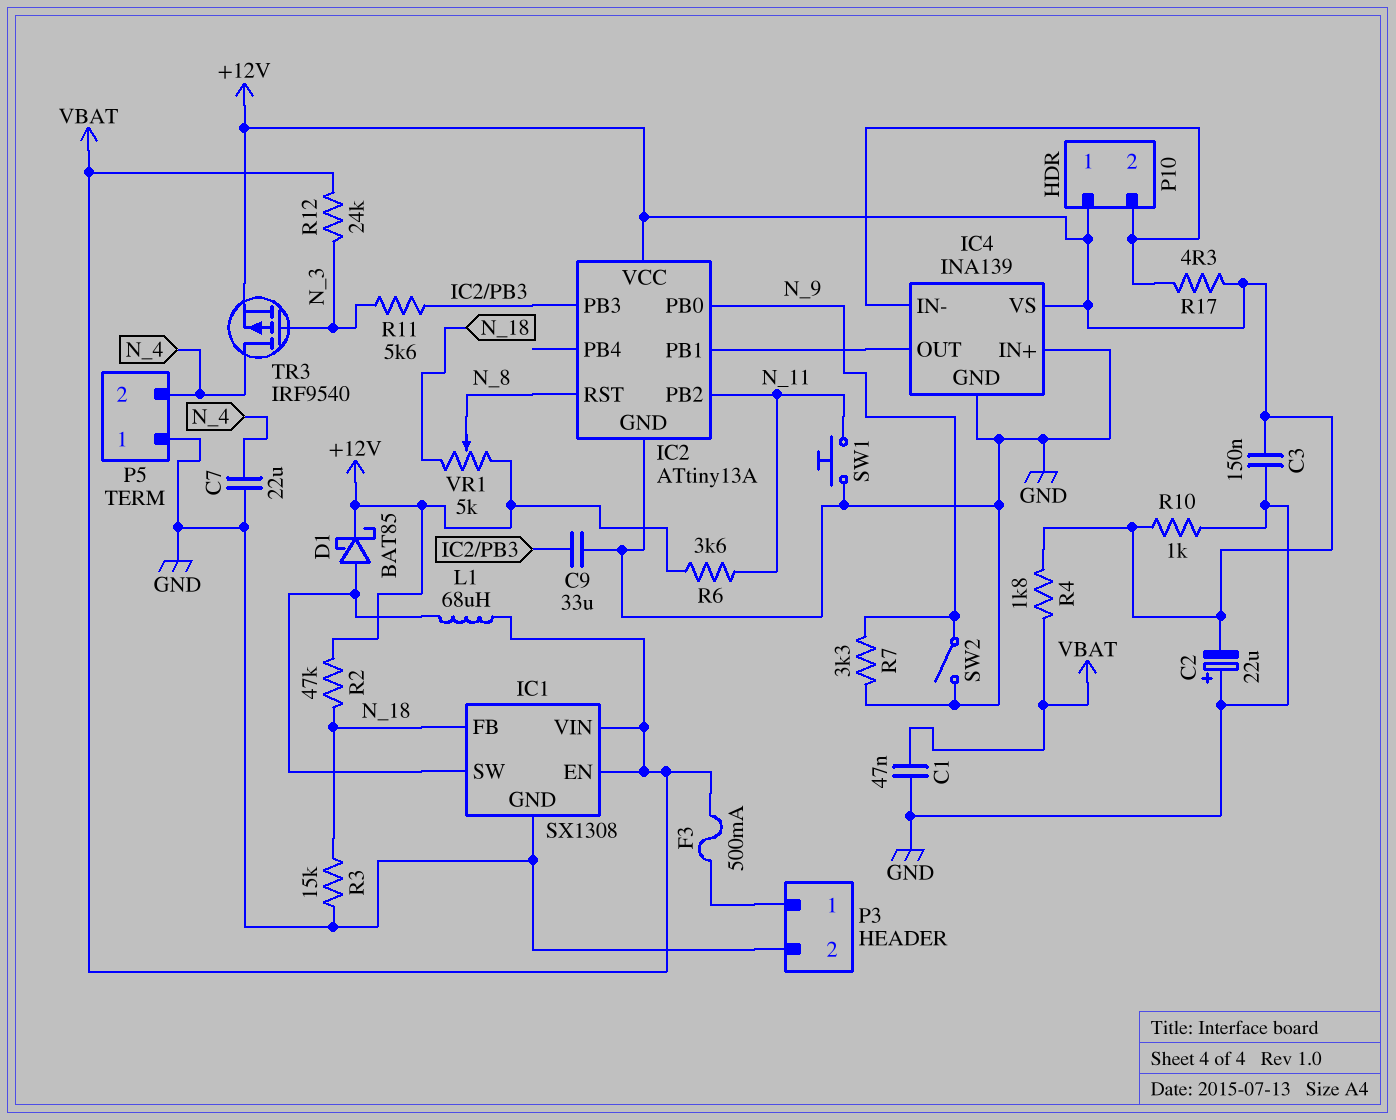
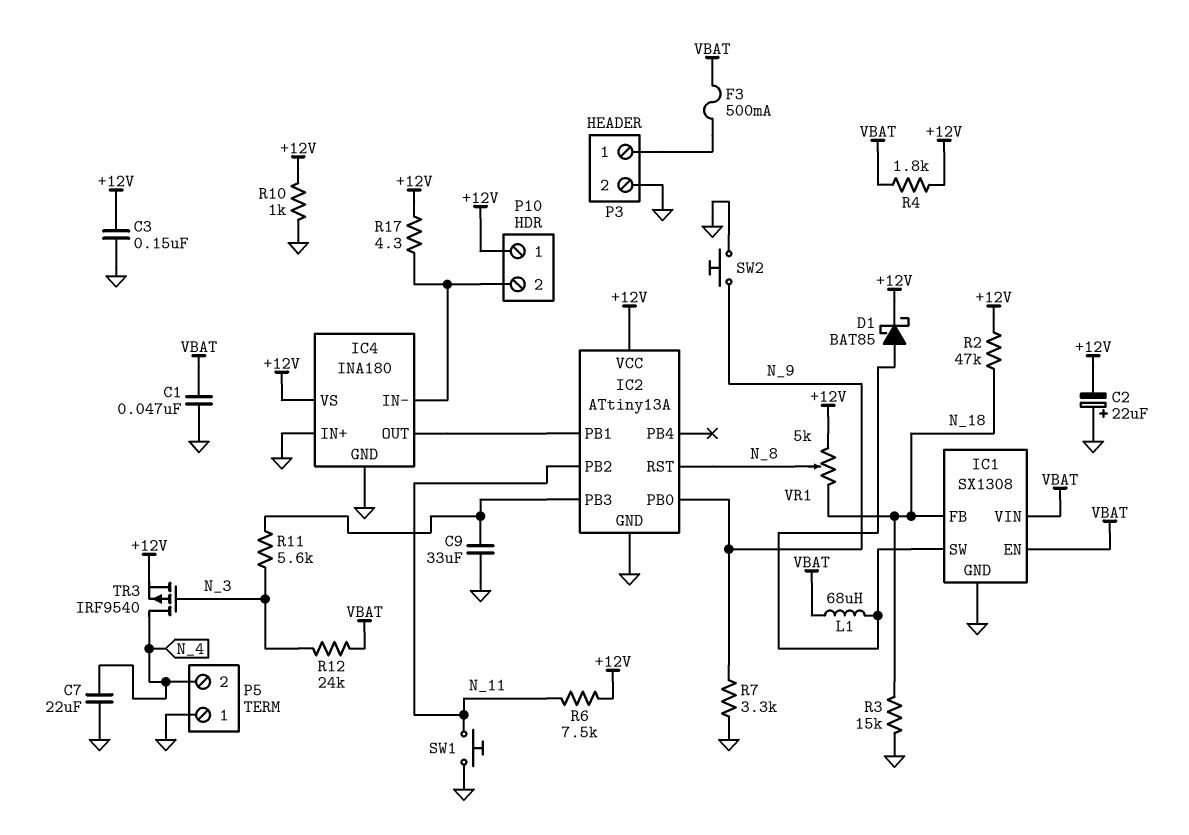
IC4: INA139 -> INA180
R6: 3.6k (+12V, N_11) -> 7.5k (+12V, N_11)
SW2: switch (GND, N_9) -> button (GND, N_9)

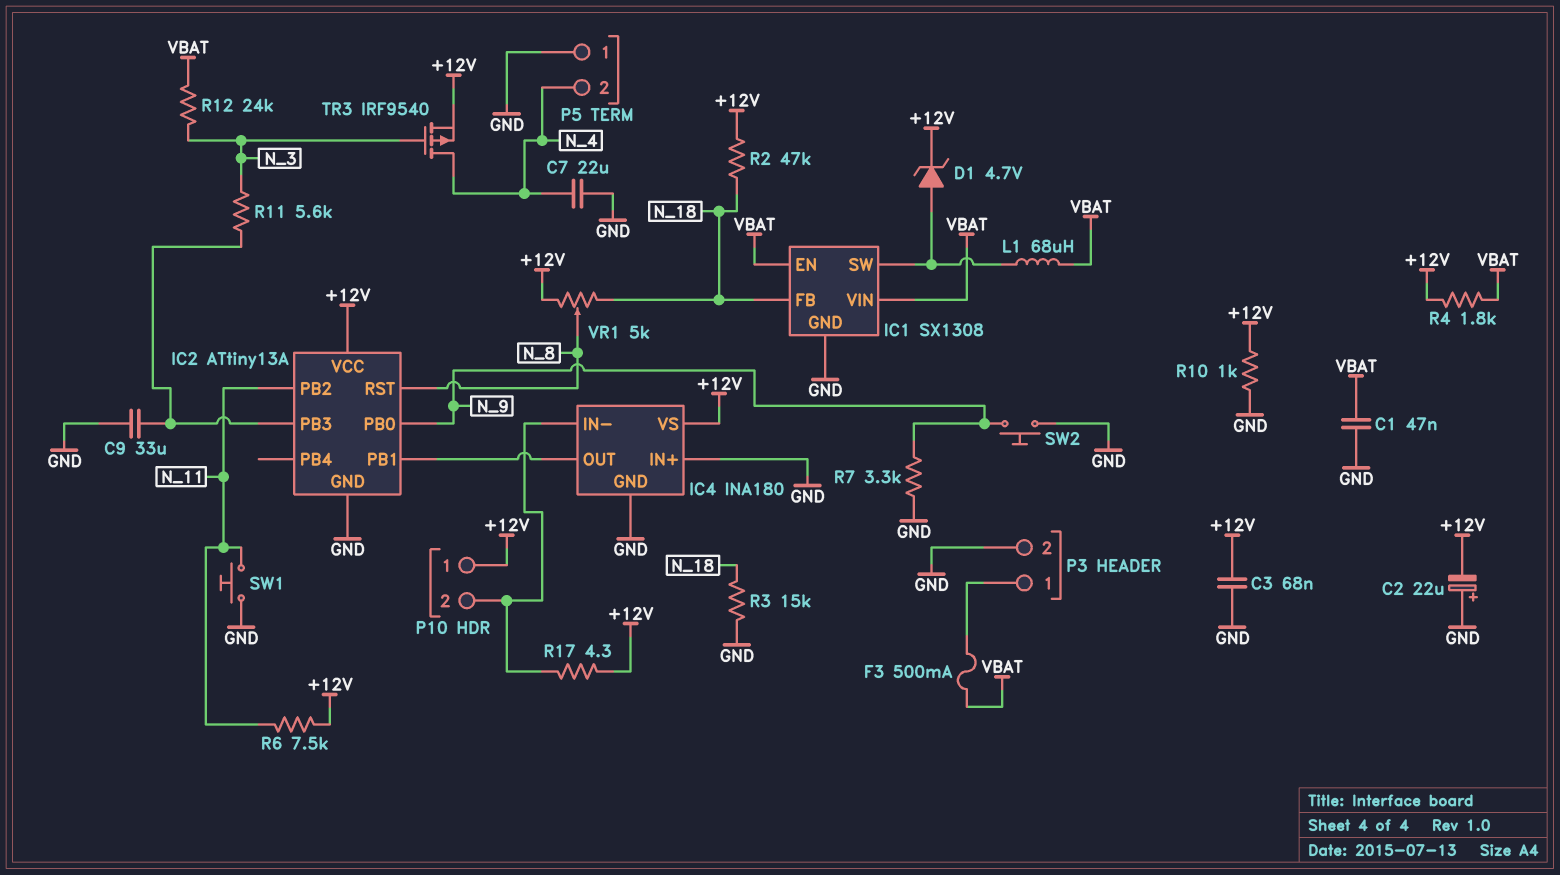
C3: 150nF (+12V, GND) -> 68nF (+12V, GND)
D1: schottky BAT85 (A IC1/SW, K +12V) -> zener 4.7V (A IC1/SW, K +12V)

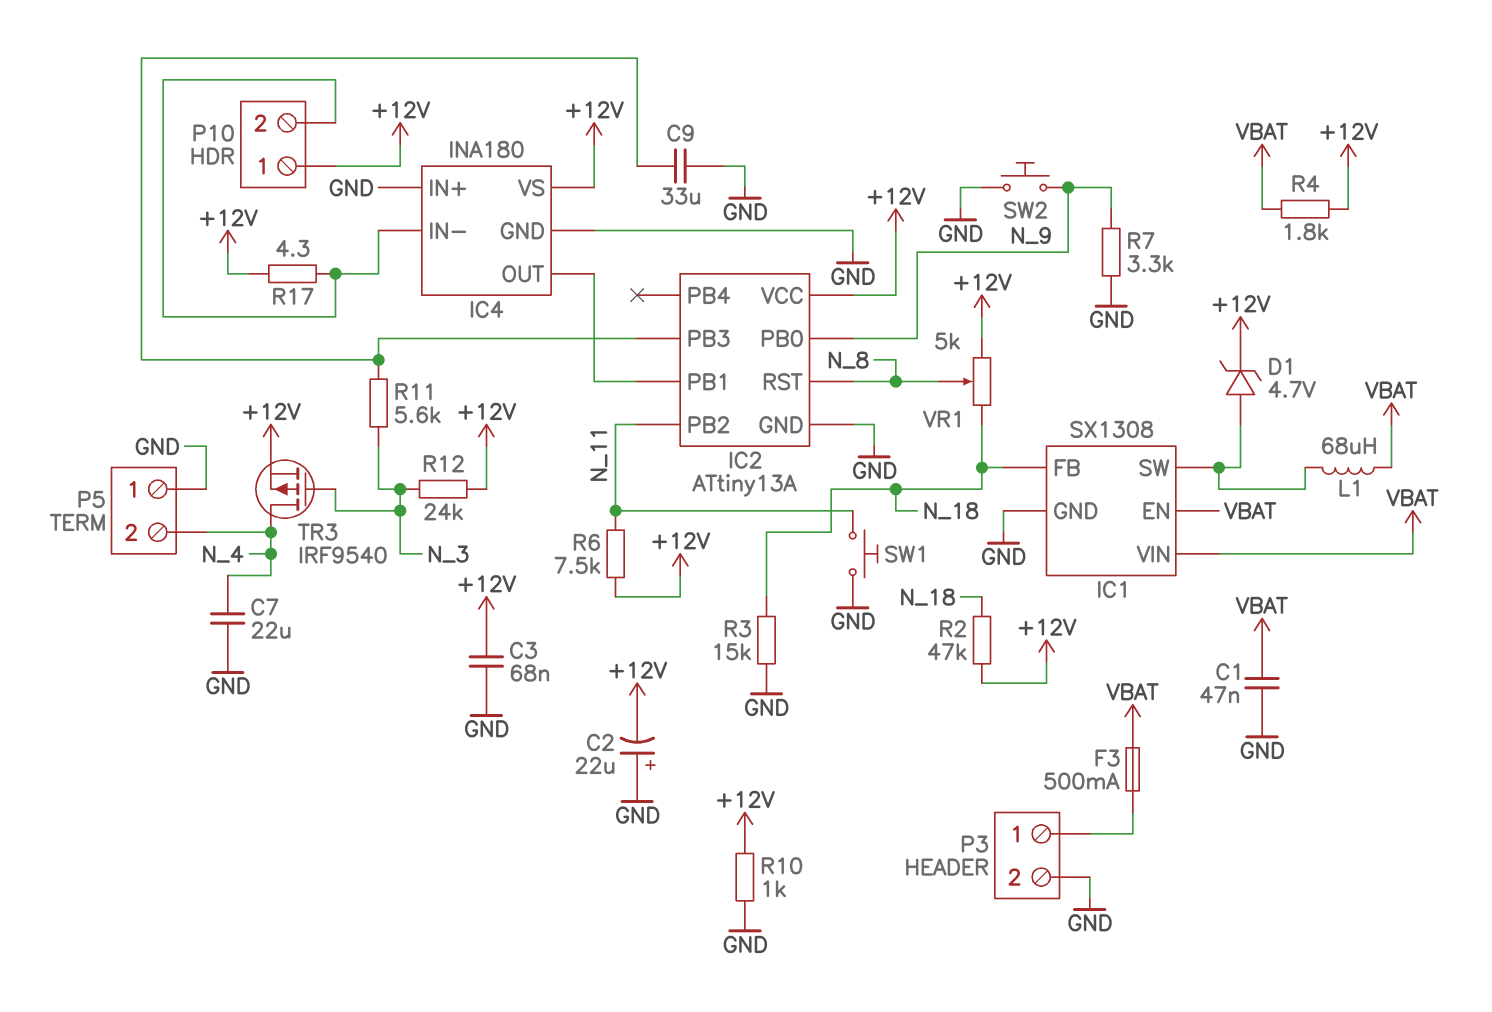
R12: 24k (N_3, VBAT) -> 24k (+12V, N_3)

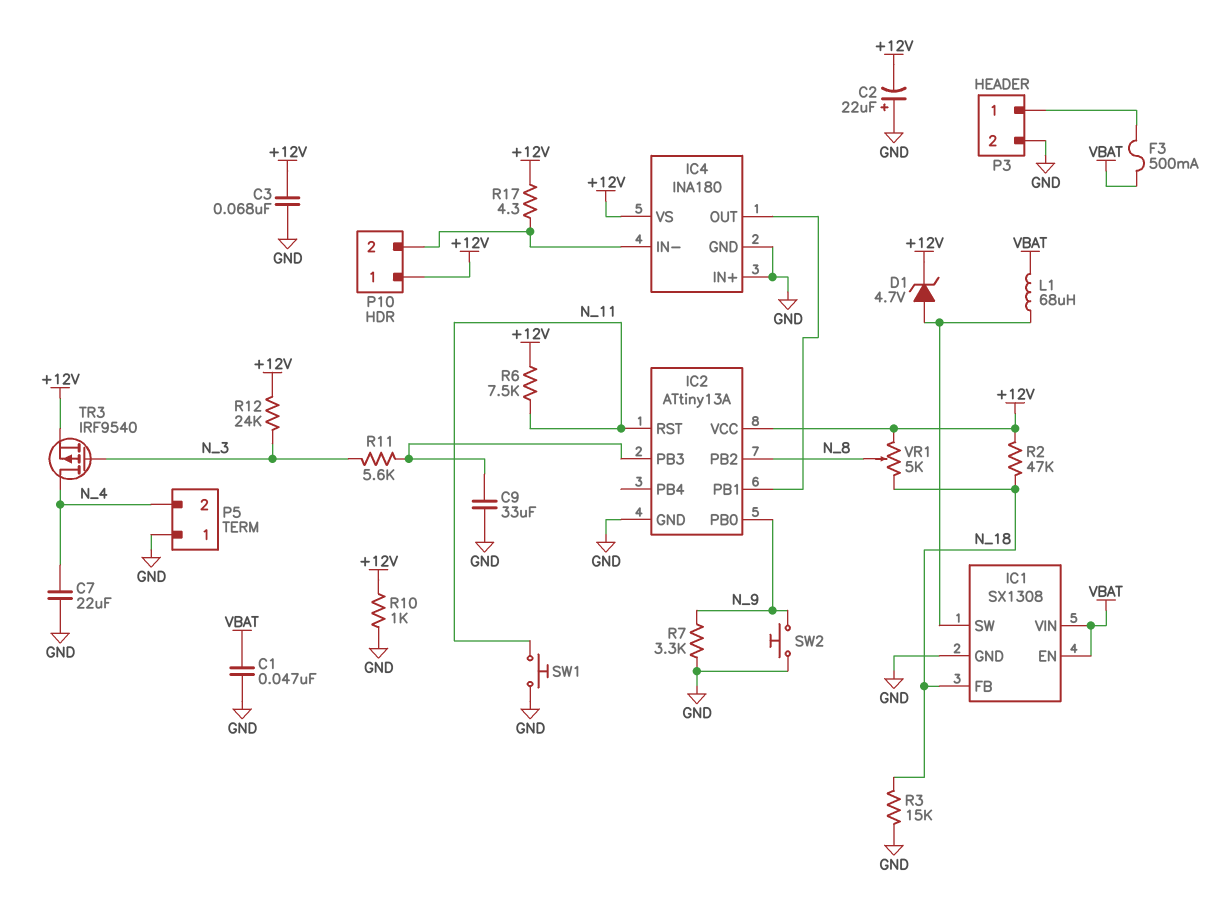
IC2 pin PB2: N_11 -> N_8
IC2 pin RST: N_8 -> N_11
R4: 1.8k (+12V, VBAT) -> none

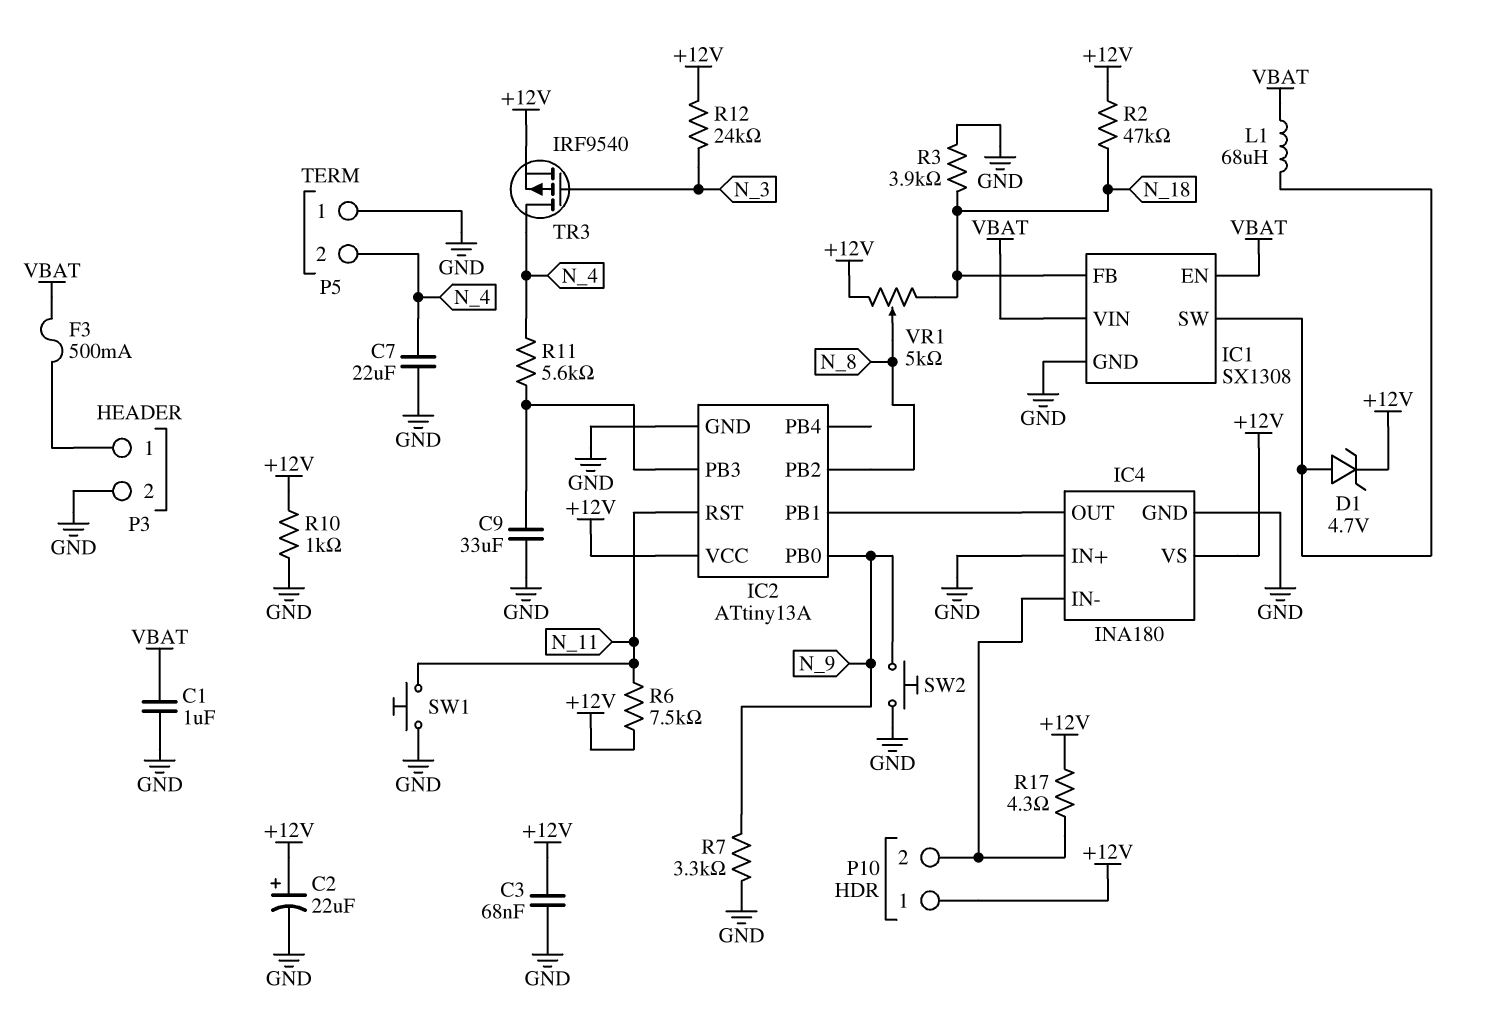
C1: 47nF (GND, VBAT) -> 1uF (GND, VBAT)
C2: 22uF (plus GND, minus +12V) -> 22uF (plus +12V, minus GND)
R3: 15k (GND, N_18) -> 3.9k (GND, N_18)
R11: 5.6k (IC2/PB3, N_3) -> 5.6k (IC2/PB3, N_4)

